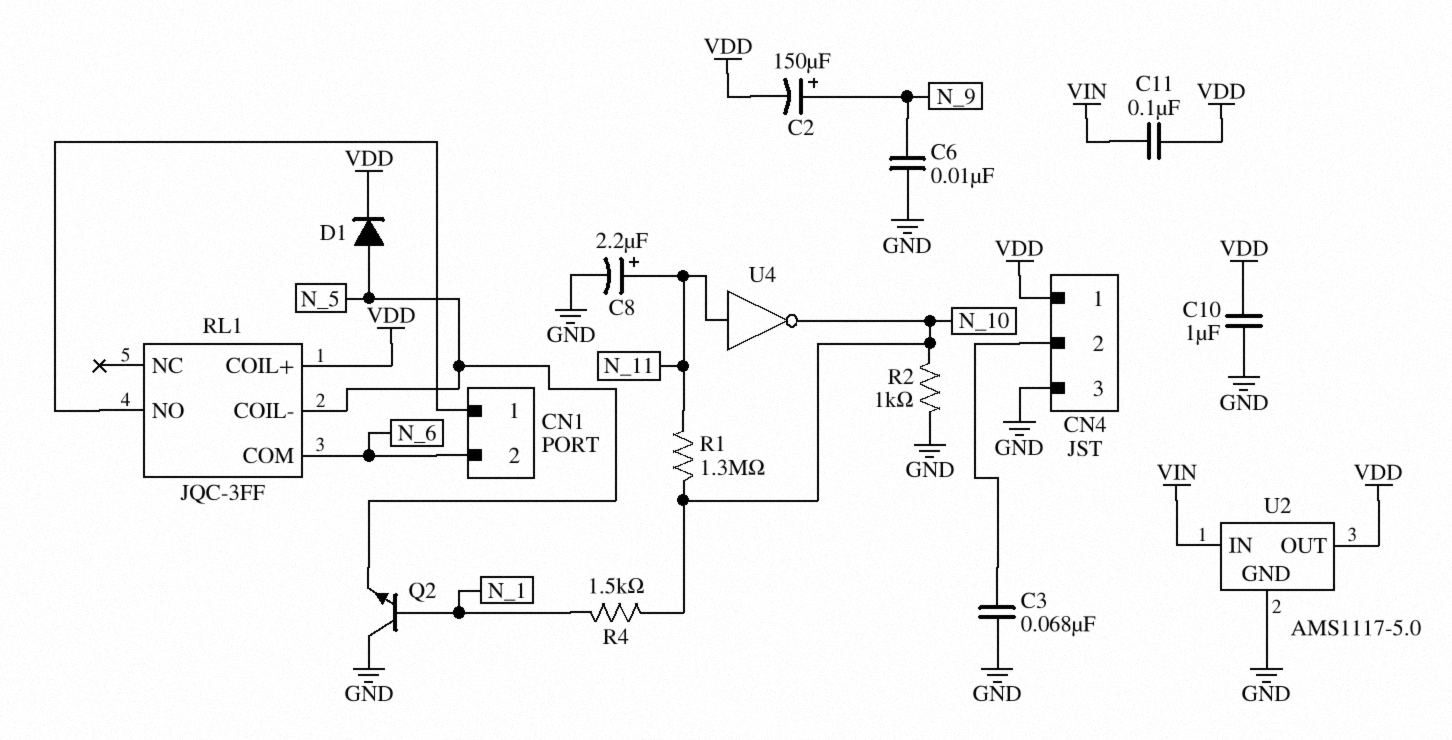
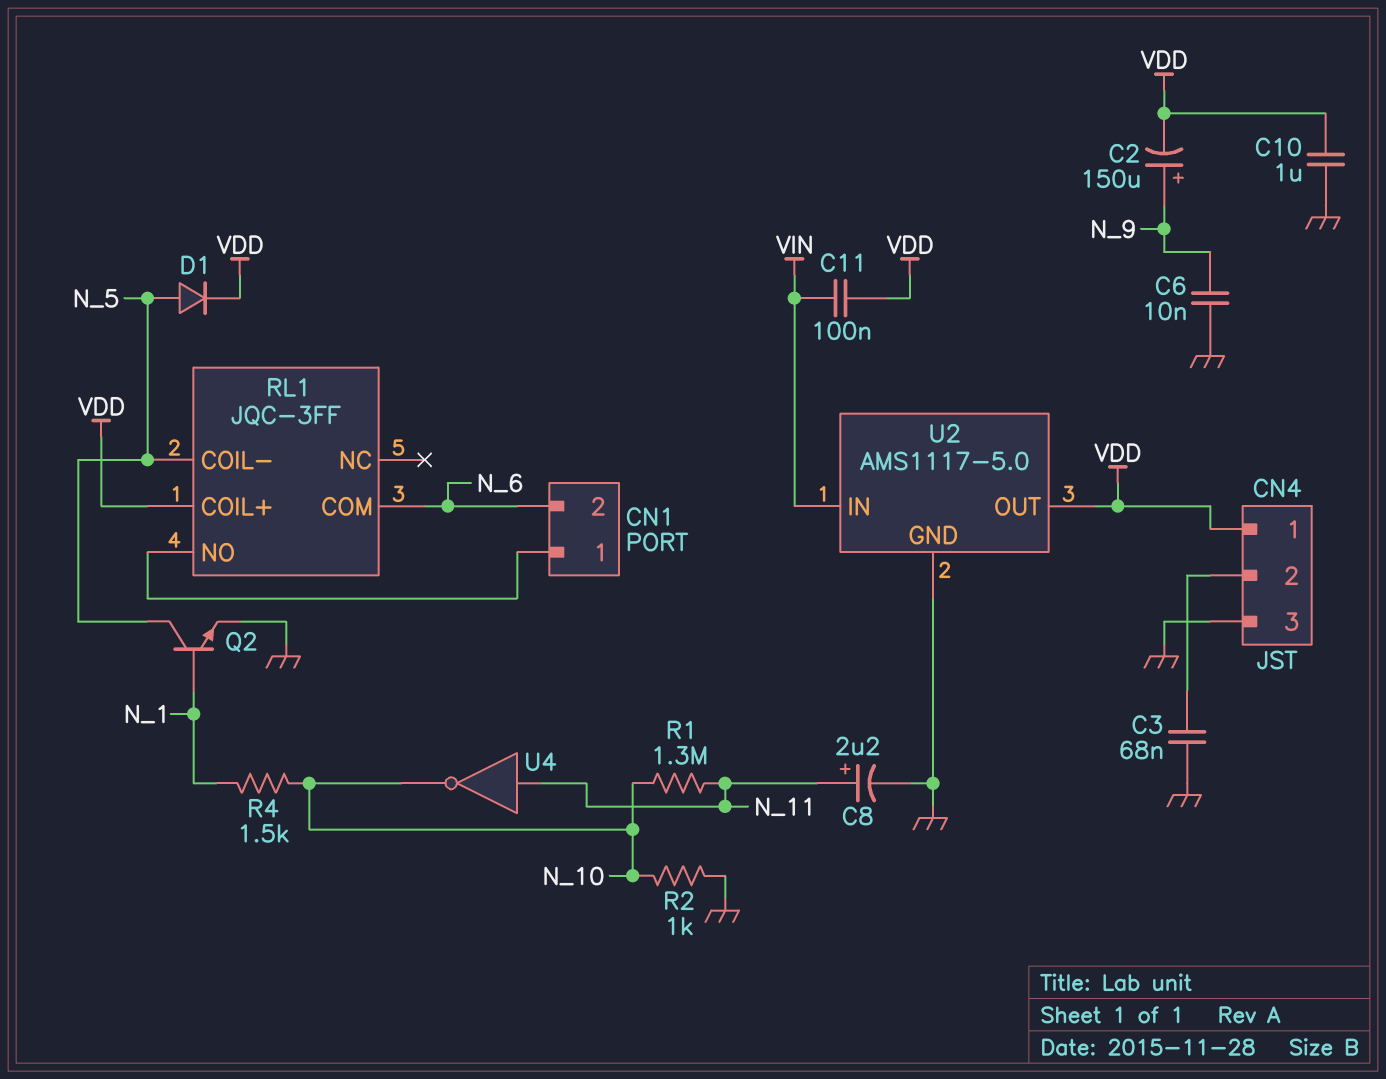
Q2: NPN (B N_1, C GND, E N_5) -> NPN (B N_1, C N_5, E GND)

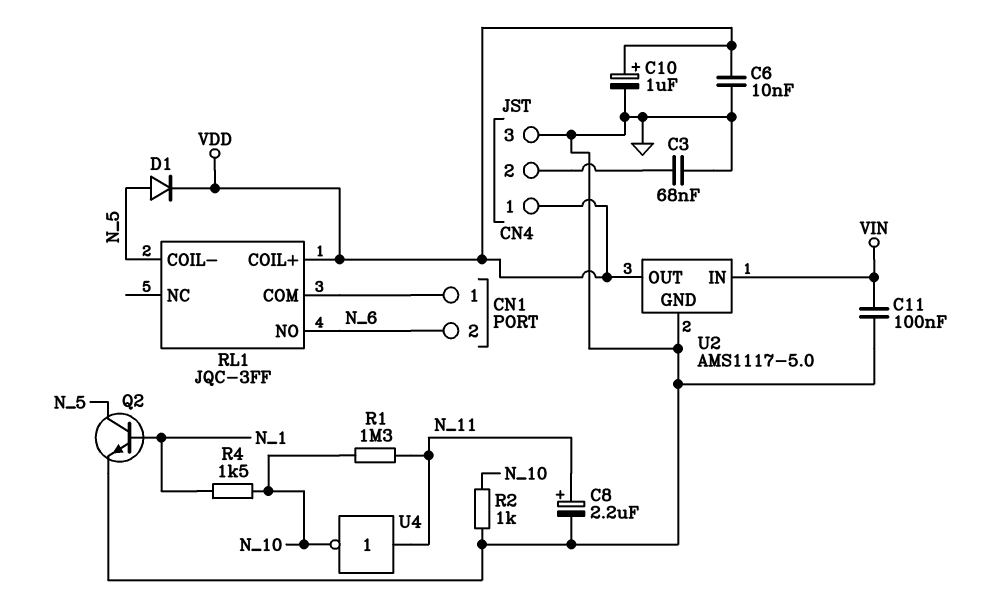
C2: 150uF (plus N_9, minus VDD) -> none
C6: 10nF (GND, N_9) -> 10nF (GND, VDD)
C10: 1uF (GND, VDD) -> 1uF (plus VDD, minus GND)
C11: 100nF (VDD, VIN) -> 100nF (GND, VIN)
RL1 pin COM: N_6 -> CN1/1
RL1 pin NO: CN1/1 -> N_6

